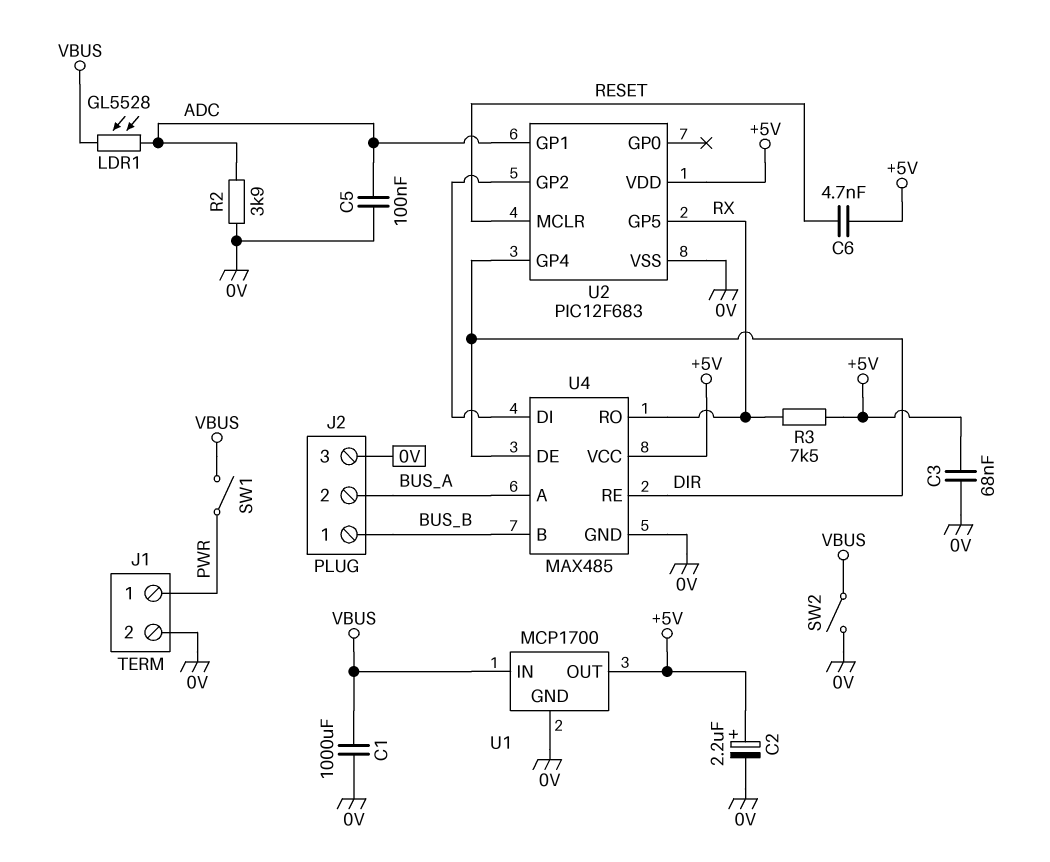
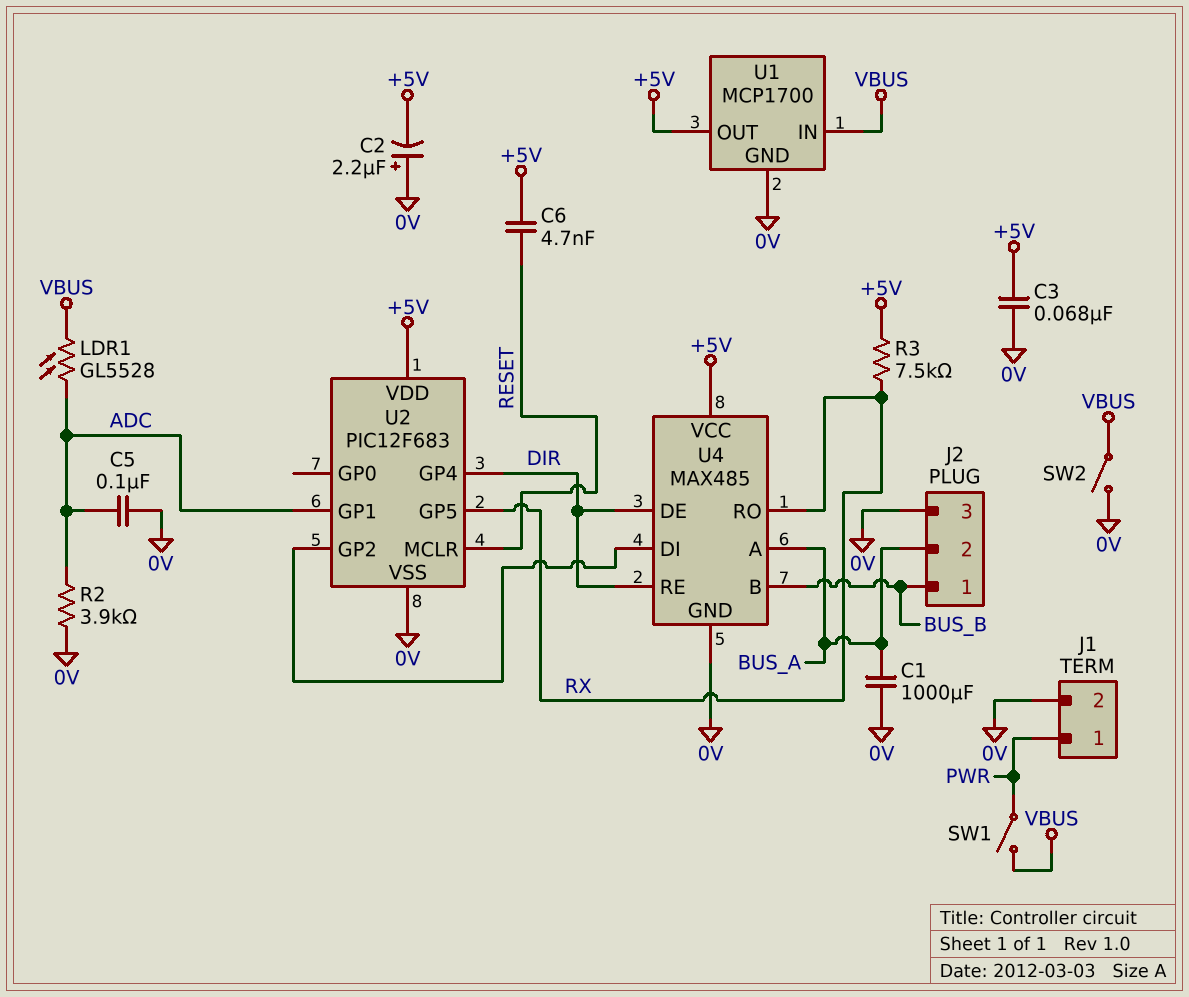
C1: 1000uF (0V, VBUS) -> 1000uF (0V, BUS_A)
C2: 2.2uF (plus +5V, minus 0V) -> 2.2uF (plus 0V, minus +5V)

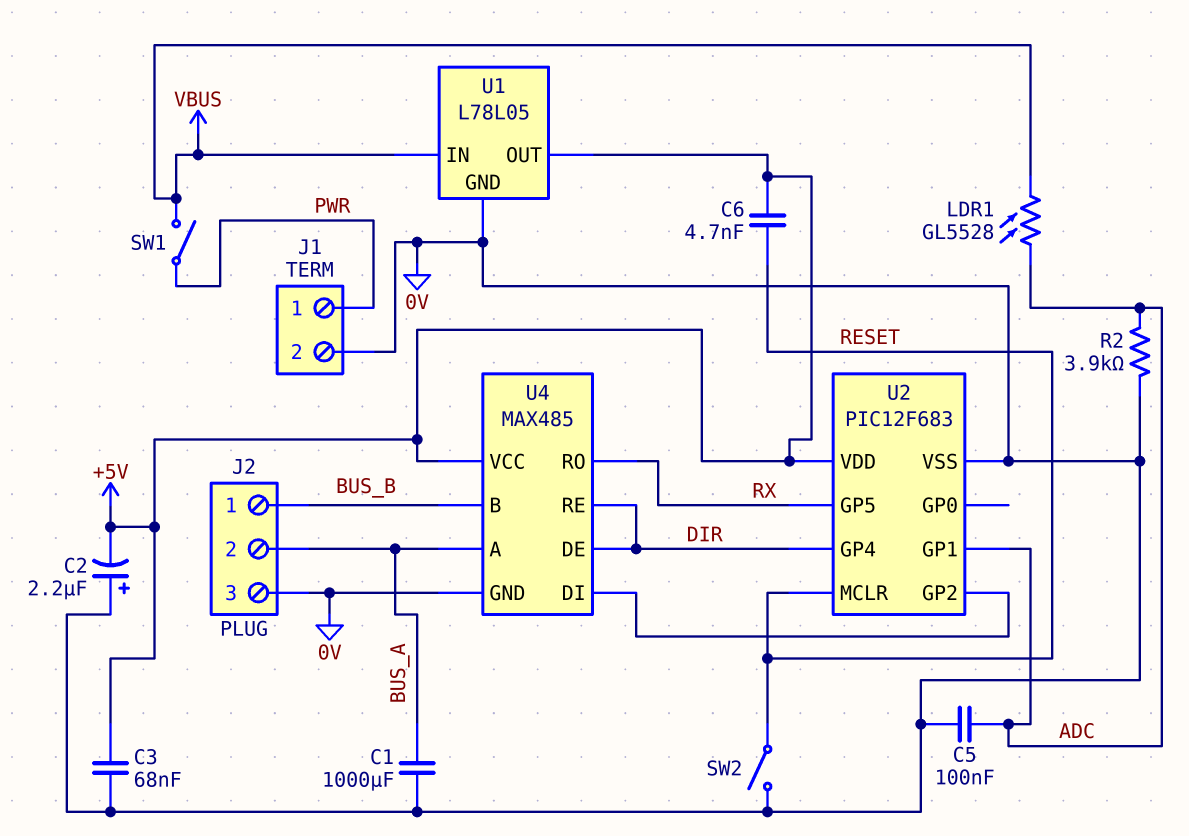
R3: 7.5k (+5V, RX) -> none
SW2: switch (0V, VBUS) -> switch (0V, RESET)
U1: MCP1700 -> L78L05

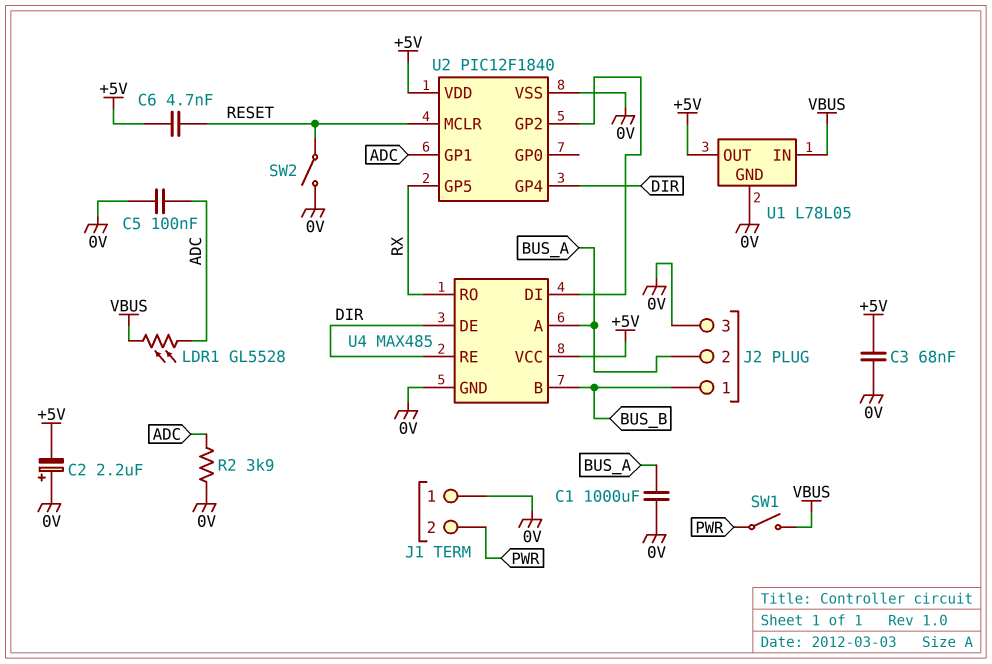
J1 pin 1: PWR -> 0V
J1 pin 2: 0V -> PWR
U2: PIC12F683 -> PIC12F1840

